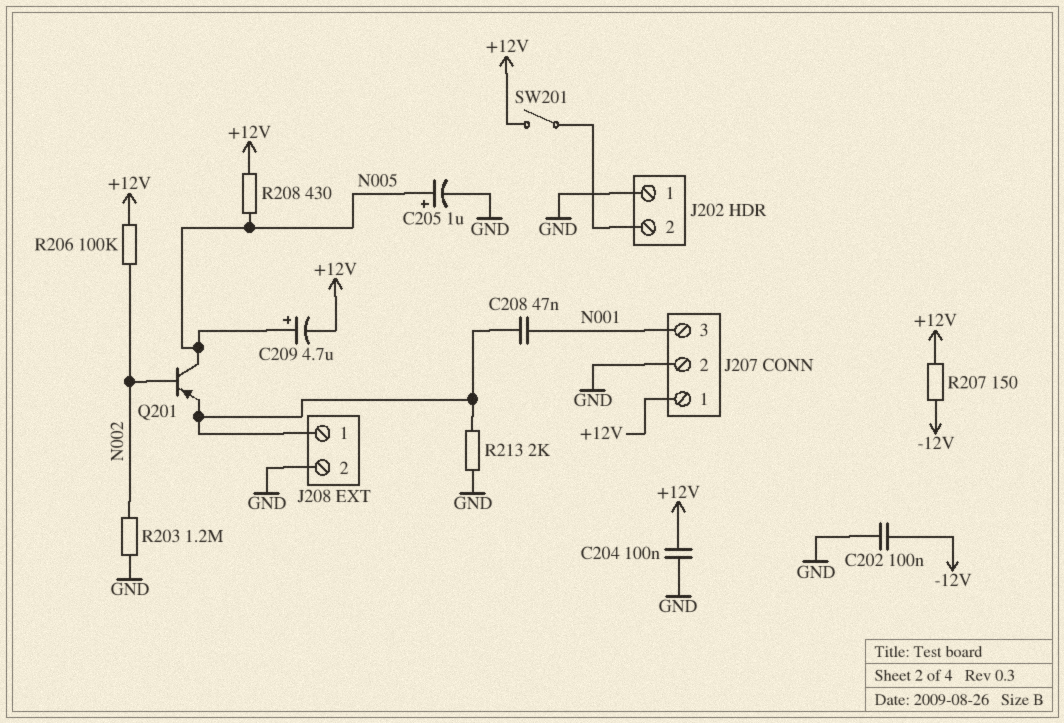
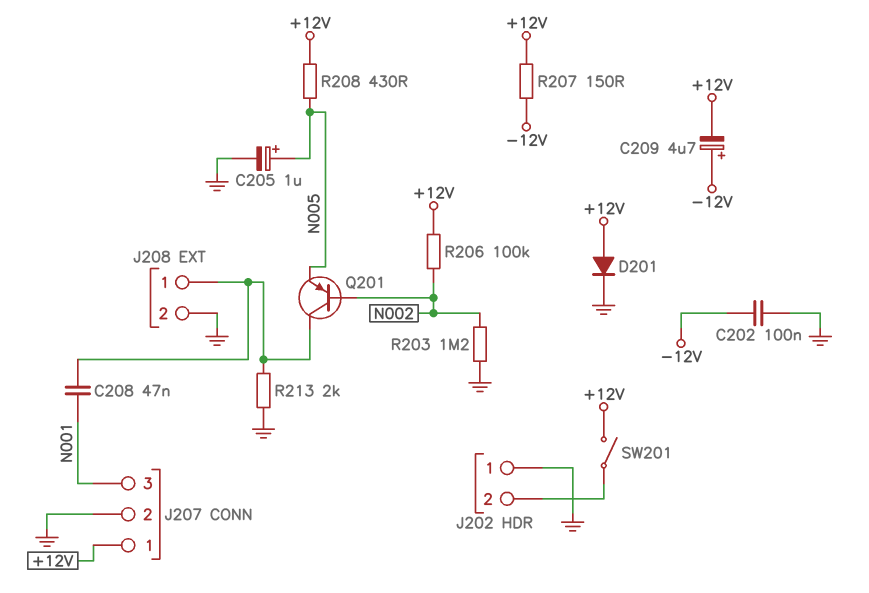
C204: 100nF (+12V, GND) -> none
C209: 4.7uF (plus N005, minus +12V) -> 4.7uF (plus -12V, minus +12V)
D201: none -> diode (A +12V, K GND)
Q201: PNP (B N002, C N005, E J208/1) -> PNP (B N002, C J208/1, E N005)

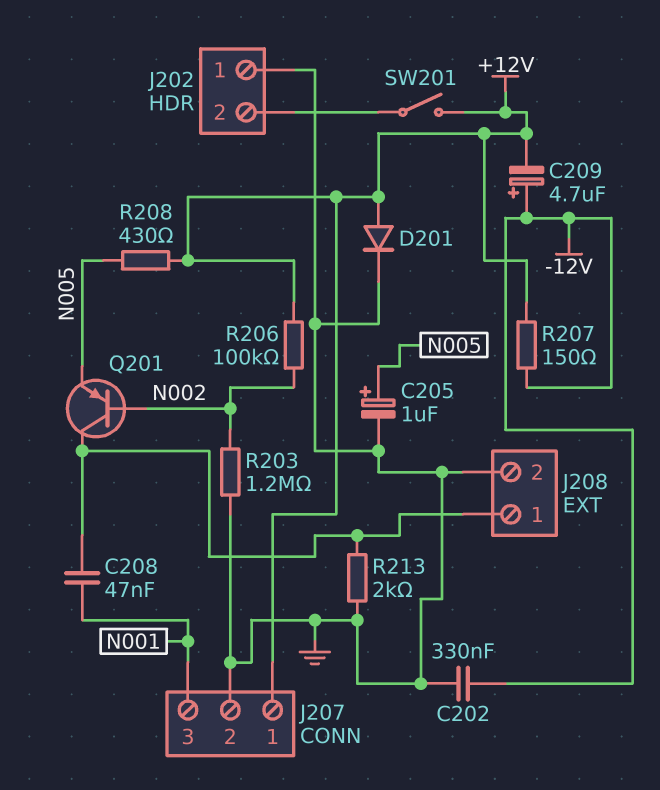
C202: 100nF (-12V, GND) -> 330nF (-12V, GND)

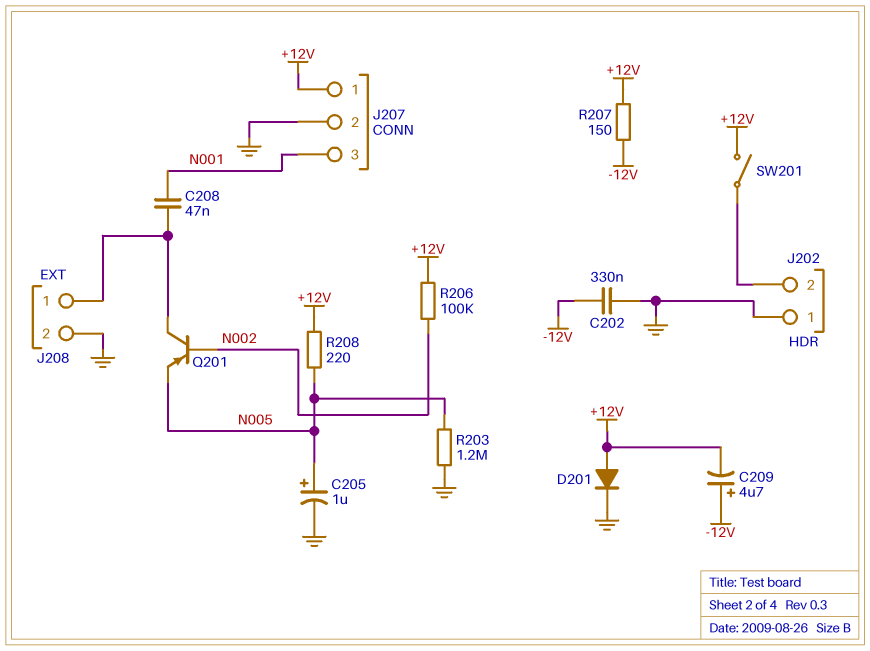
R203: 1.2M (GND, N002) -> 1.2M (GND, N005)
R208: 430 (+12V, N005) -> 220 (+12V, N005)
R213: 2k (GND, J208/1) -> none

